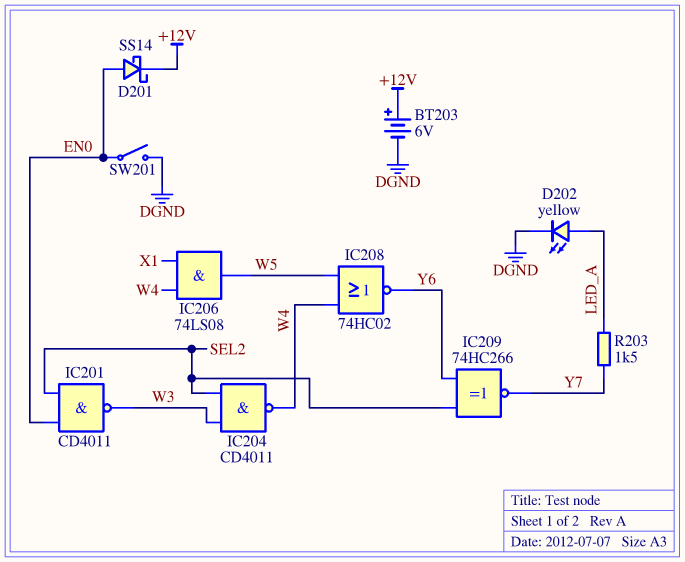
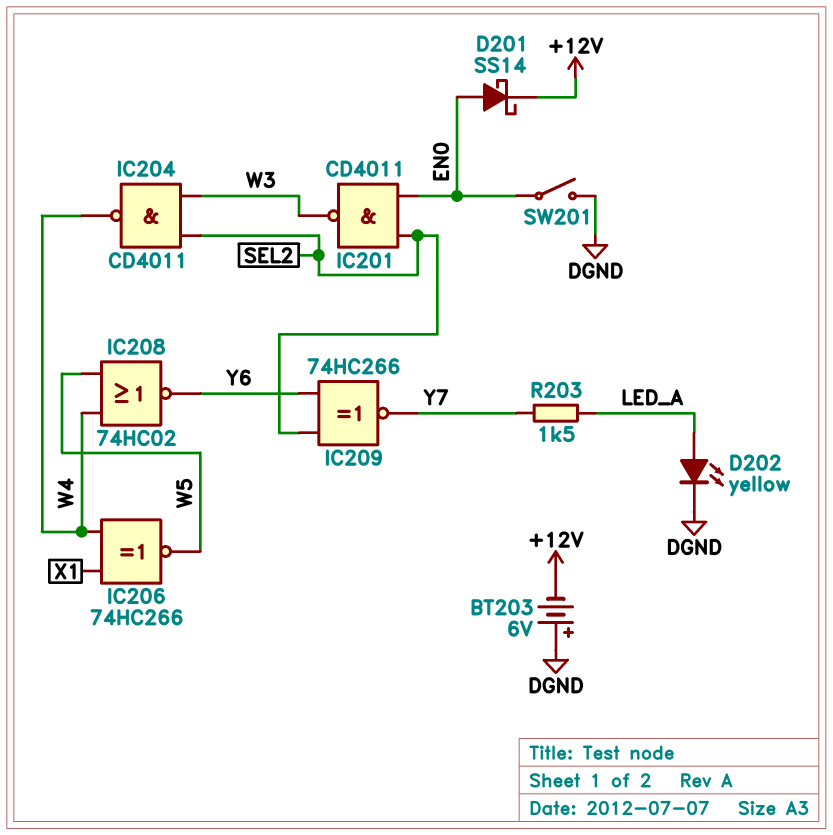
BT203: 6V (plus +12V, minus DGND) -> 6V (plus DGND, minus +12V)
IC206: AND 74LS08 (in W4, in X1, out W5) -> XNOR 74HC266 (in W4, in X1, out W5)

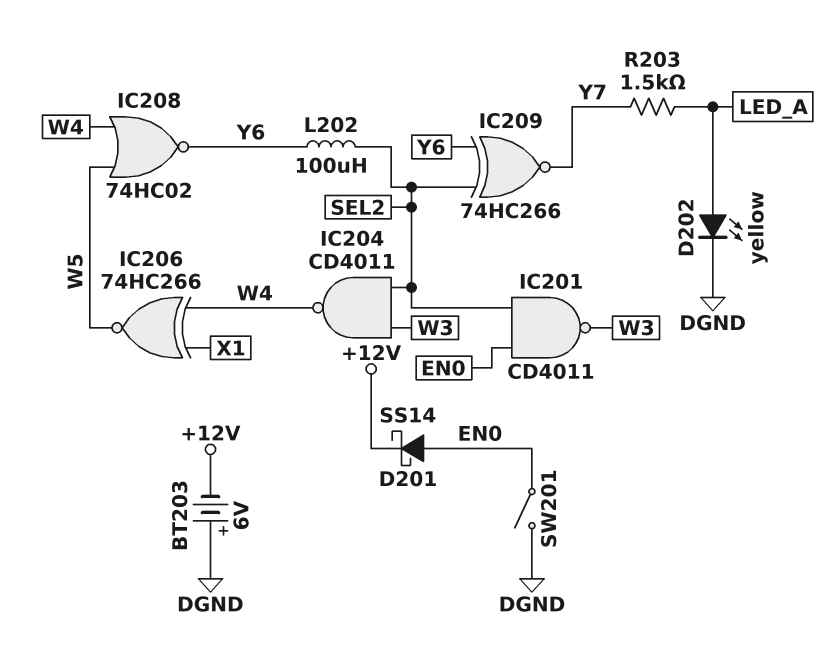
L202: none -> 100uH (SEL2, Y6)

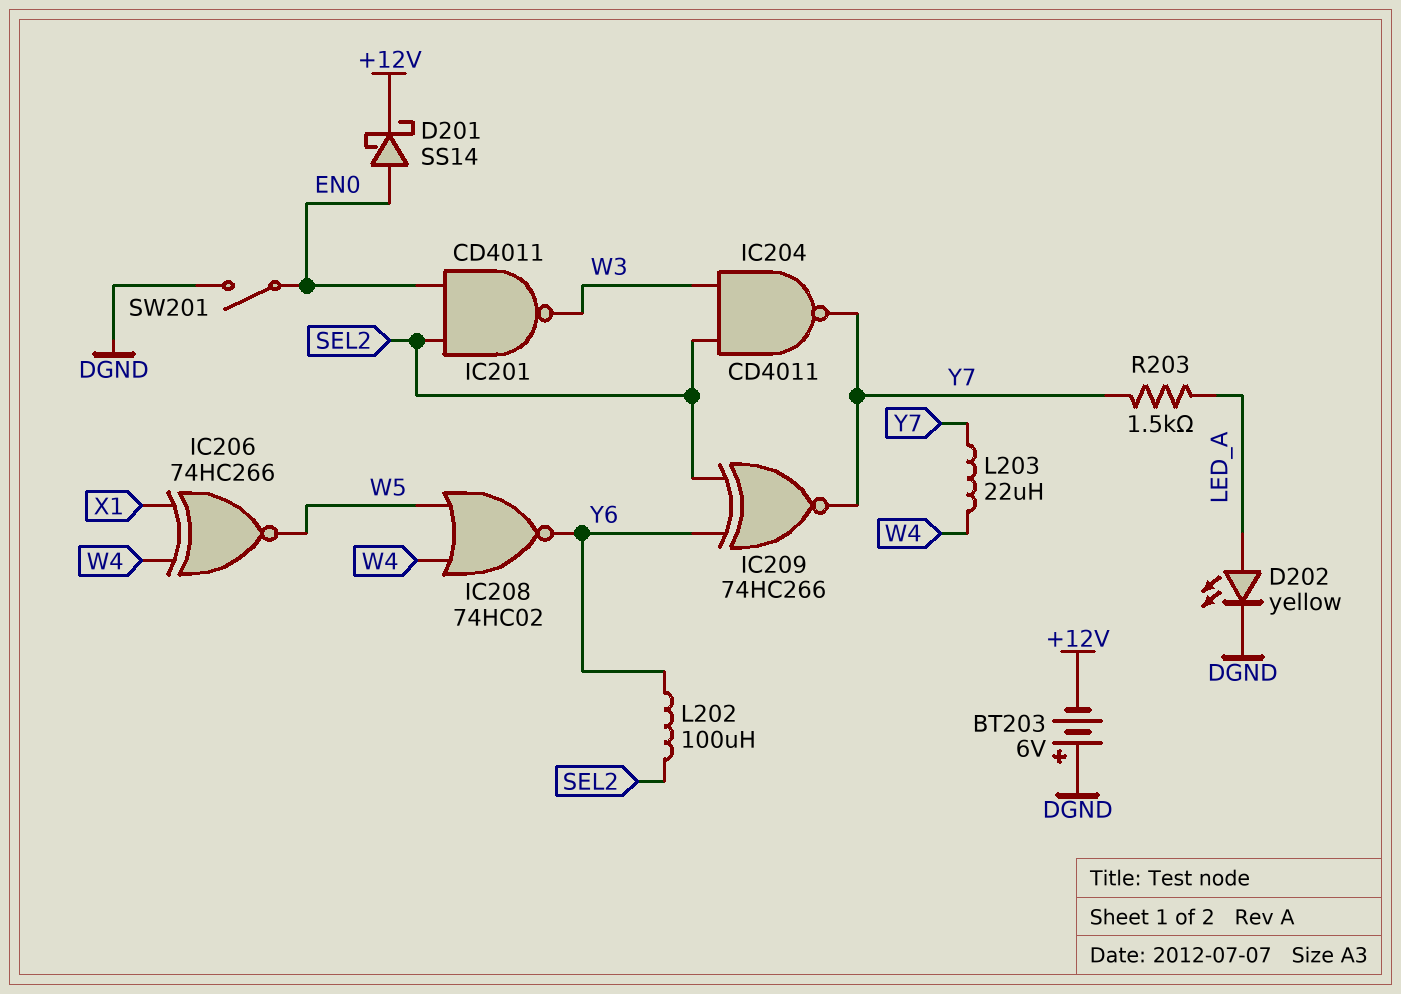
IC204: NAND CD4011 (in SEL2, in W3, out W4) -> NAND CD4011 (in SEL2, in W3, out Y7)
L203: none -> 22uH (W4, Y7)

